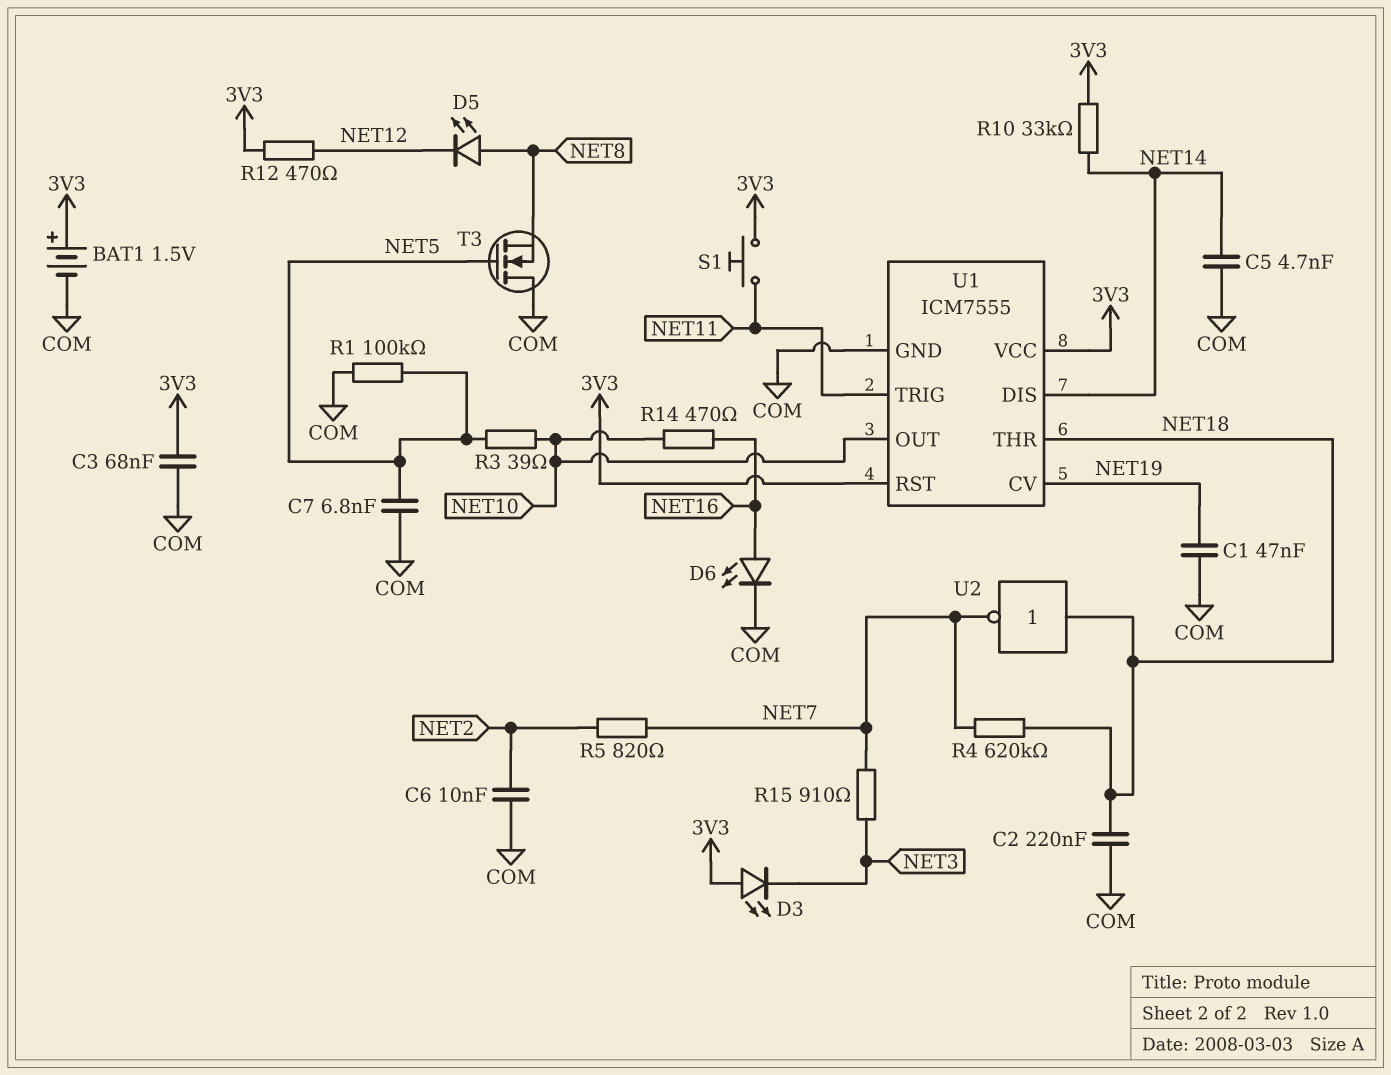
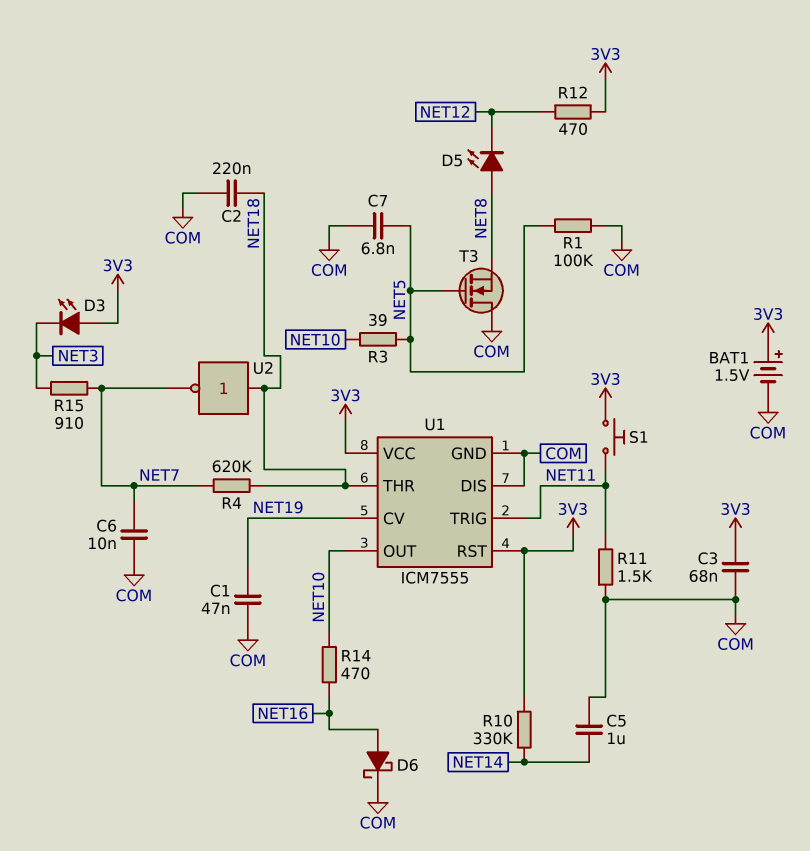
C5: 4.7nF (COM, NET14) -> 1uF (COM, NET14)
C6: 10nF (COM, NET2) -> 10nF (COM, NET7)
D6: LED (A NET16, K COM) -> schottky (A NET16, K COM)
R5: 820 (NET2, NET7) -> none
R10: 33k (3V3, NET14) -> 330k (3V3, NET14)
R11: none -> 1.5k (COM, NET11)
U1 pin DIS: NET14 -> COM

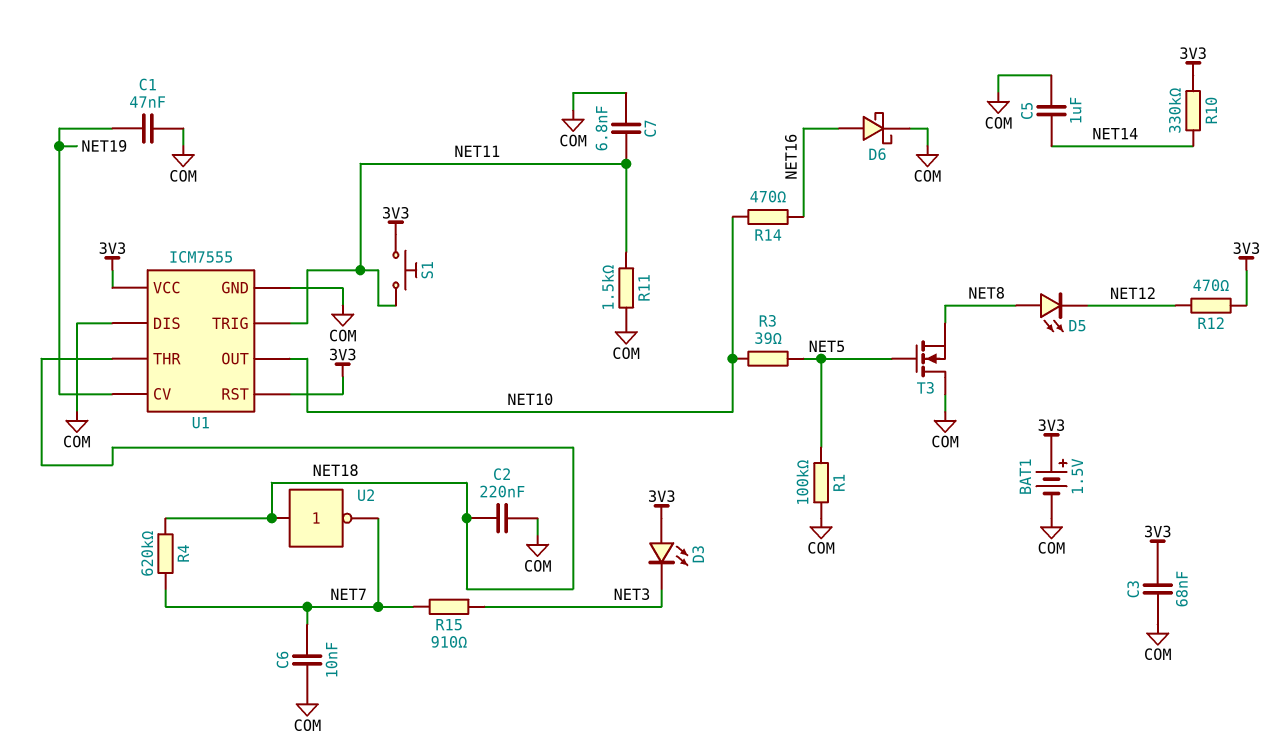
C7: 6.8nF (COM, NET5) -> 6.8nF (COM, NET11)

